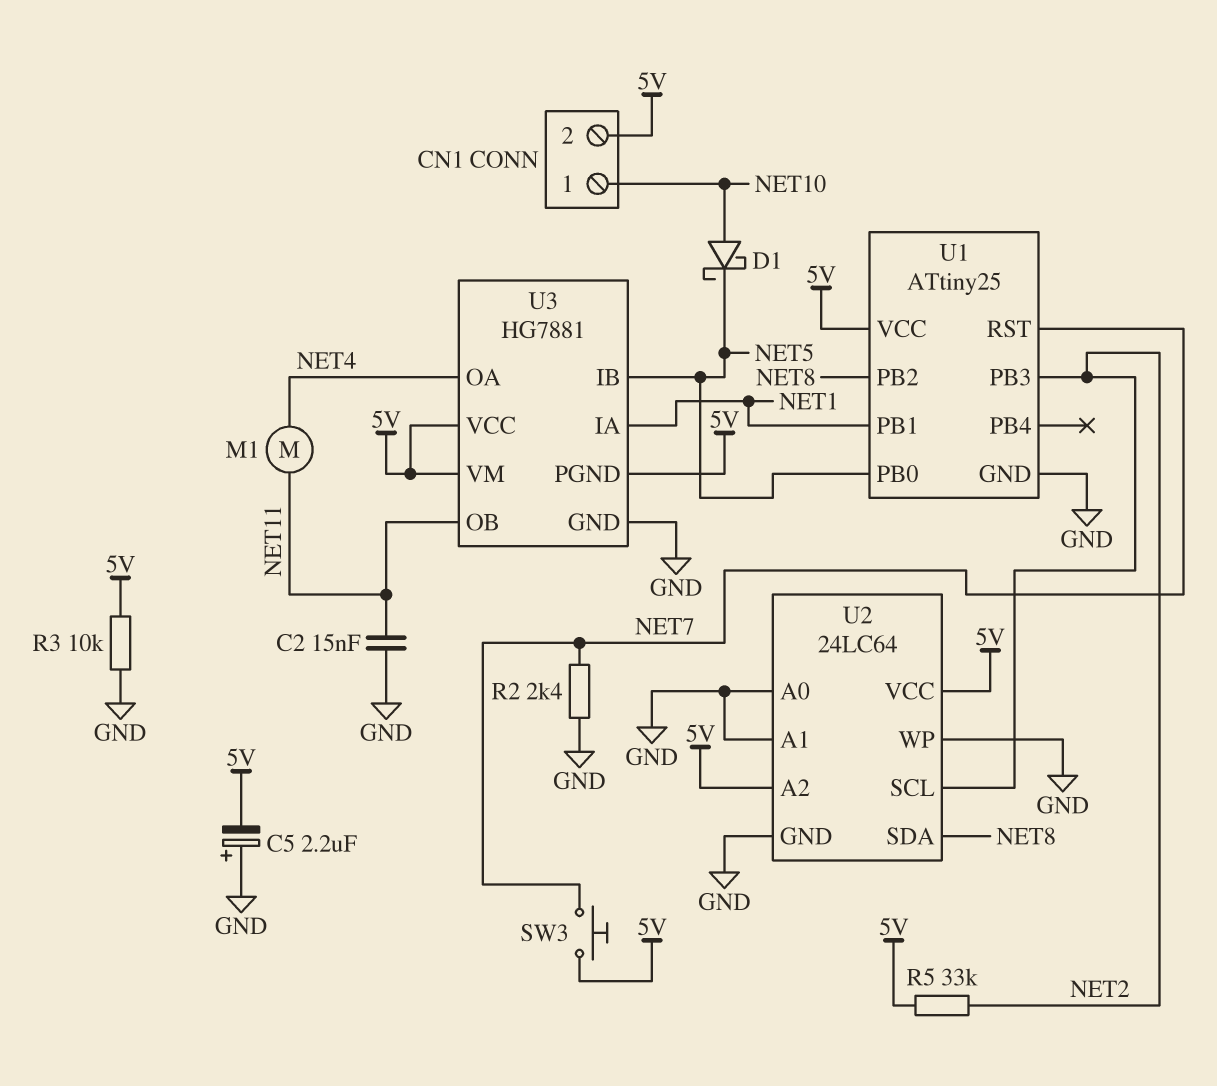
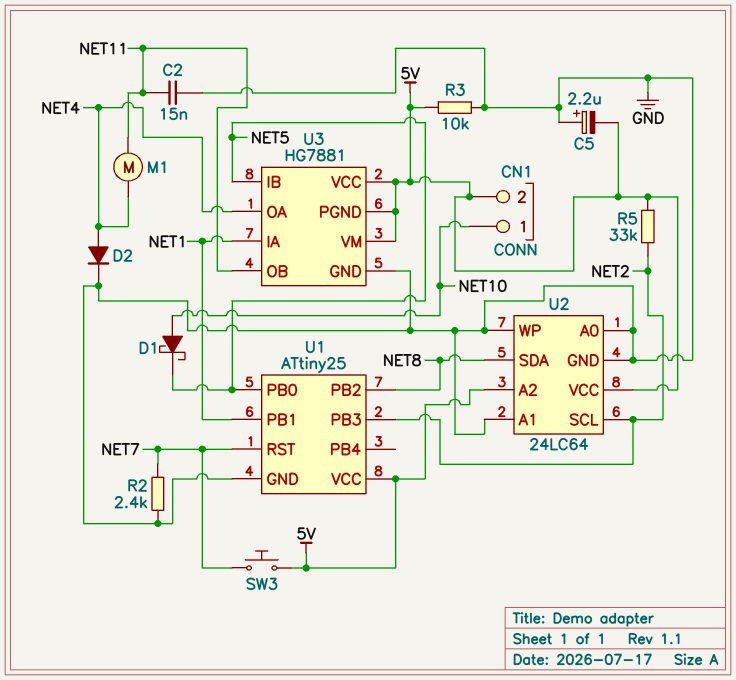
D2: none -> diode (A NET4, K GND)

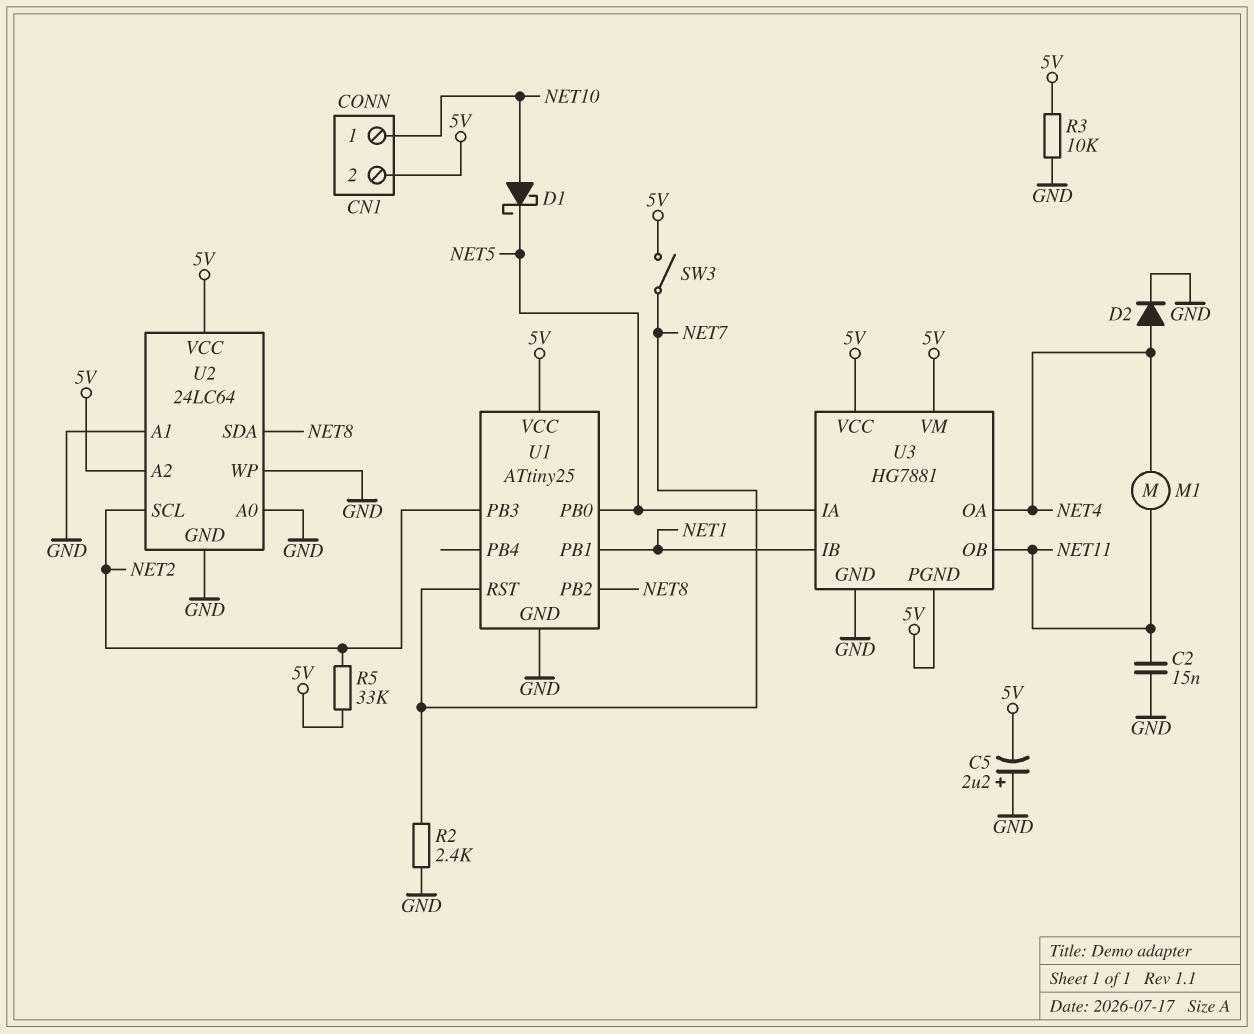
SW3: button (5V, NET7) -> switch (5V, NET7)
U3 pin IA: NET1 -> NET5
U3 pin IB: NET5 -> NET1

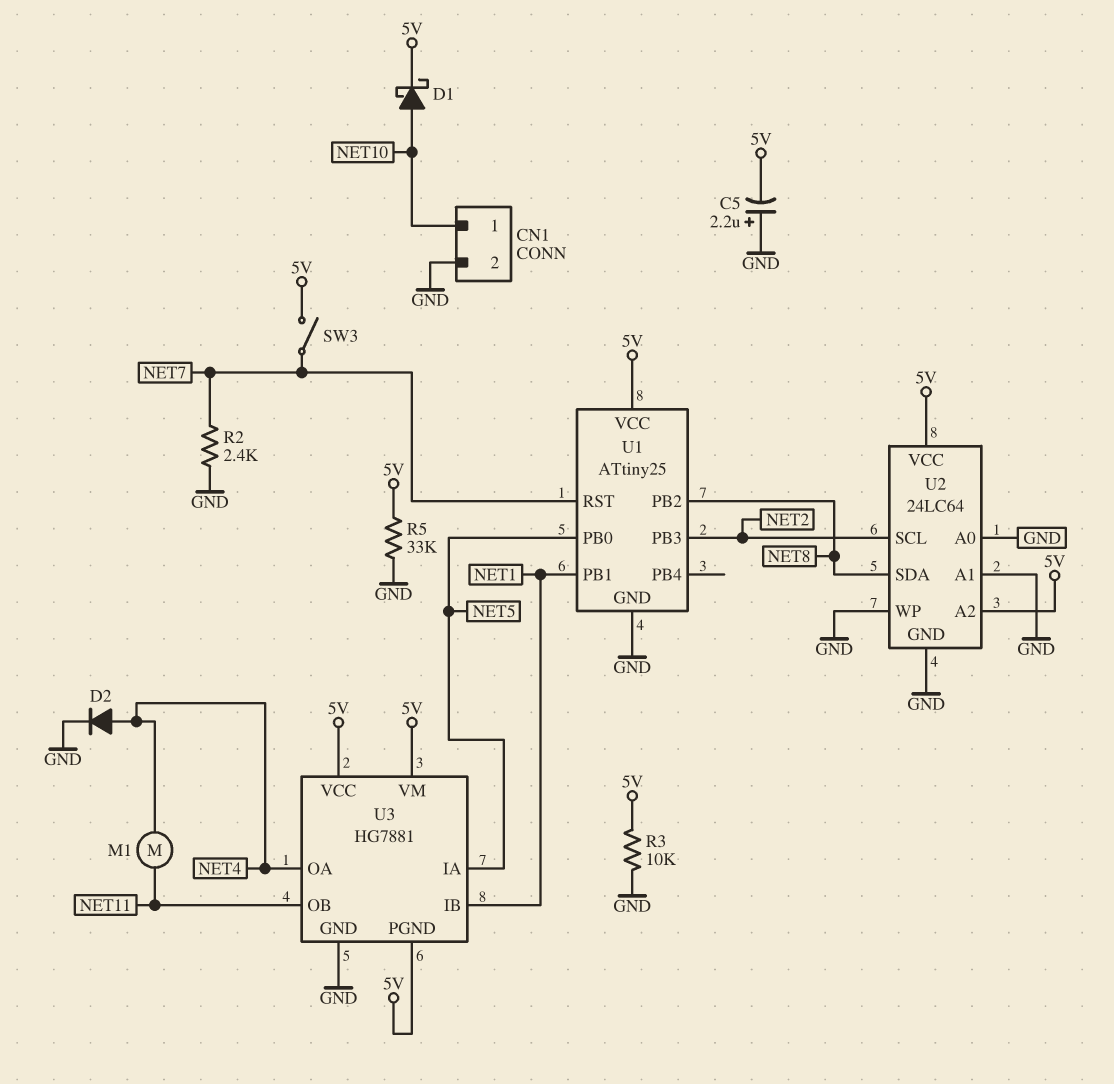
C2: 15nF (GND, NET11) -> none
CN1 pin 2: 5V -> GND
D1: schottky (A NET10, K NET5) -> schottky (A NET10, K 5V)
R5: 33k (5V, NET2) -> 33k (5V, GND)

